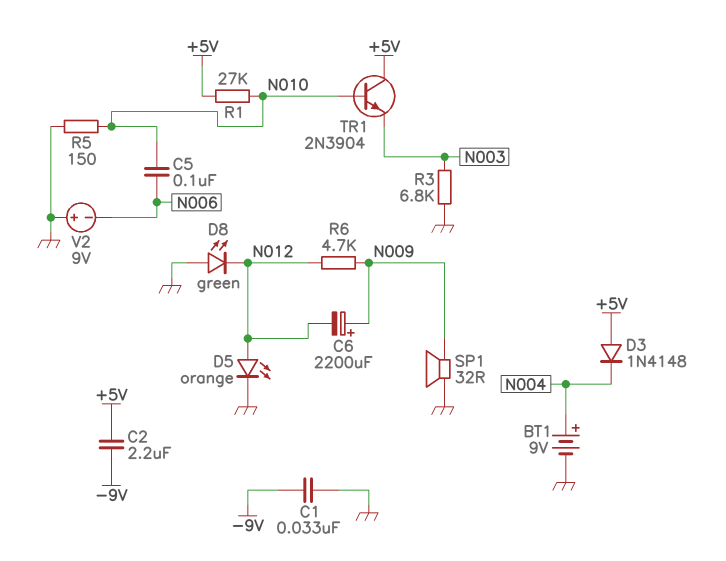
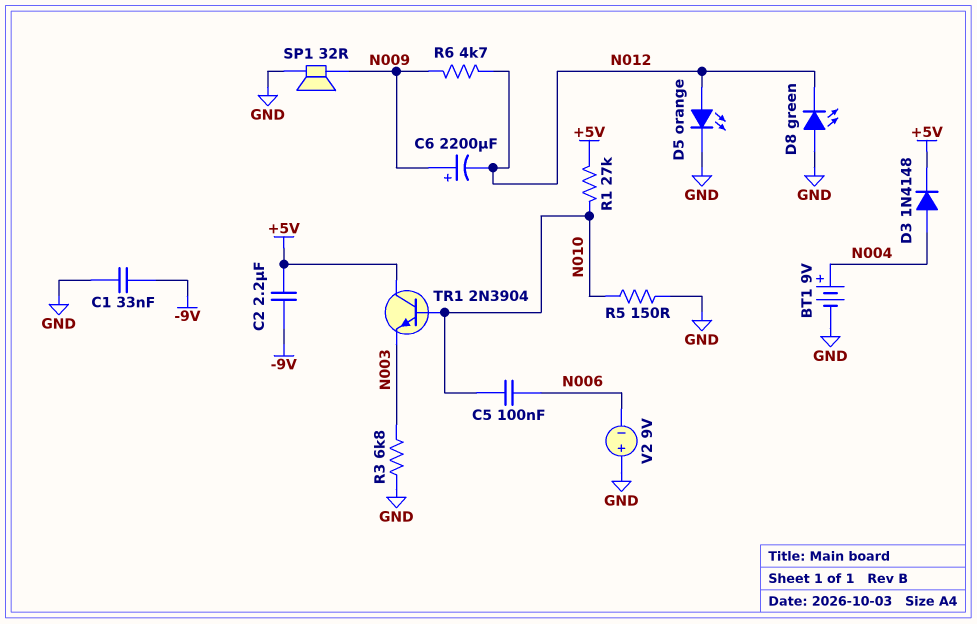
D3: diode 1N4148 (A +5V, K N004) -> diode 1N4148 (A N004, K +5V)

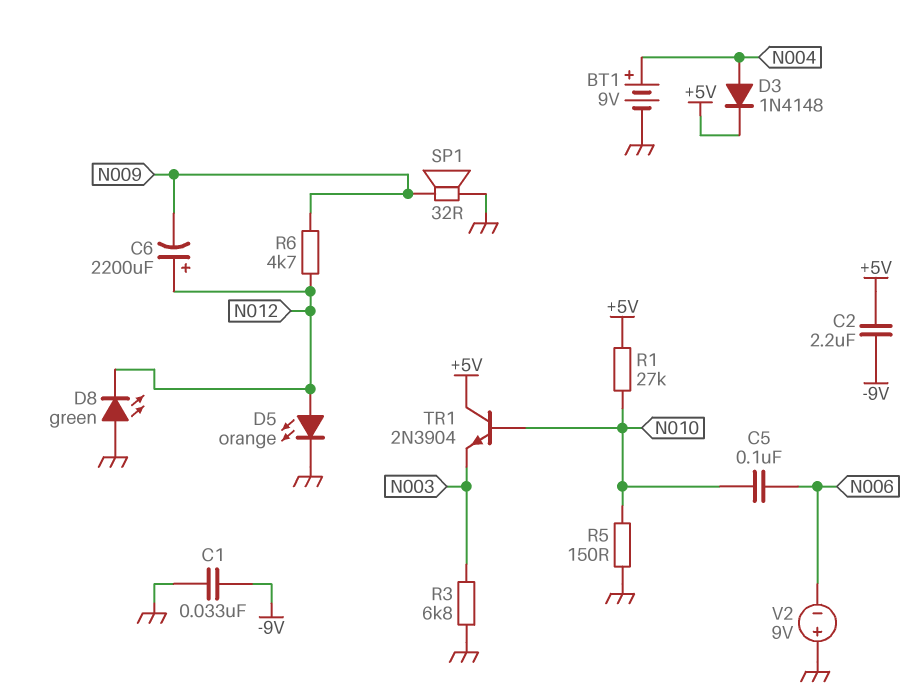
C6: 2200uF (plus N009, minus N012) -> 2200uF (plus N012, minus N009)

